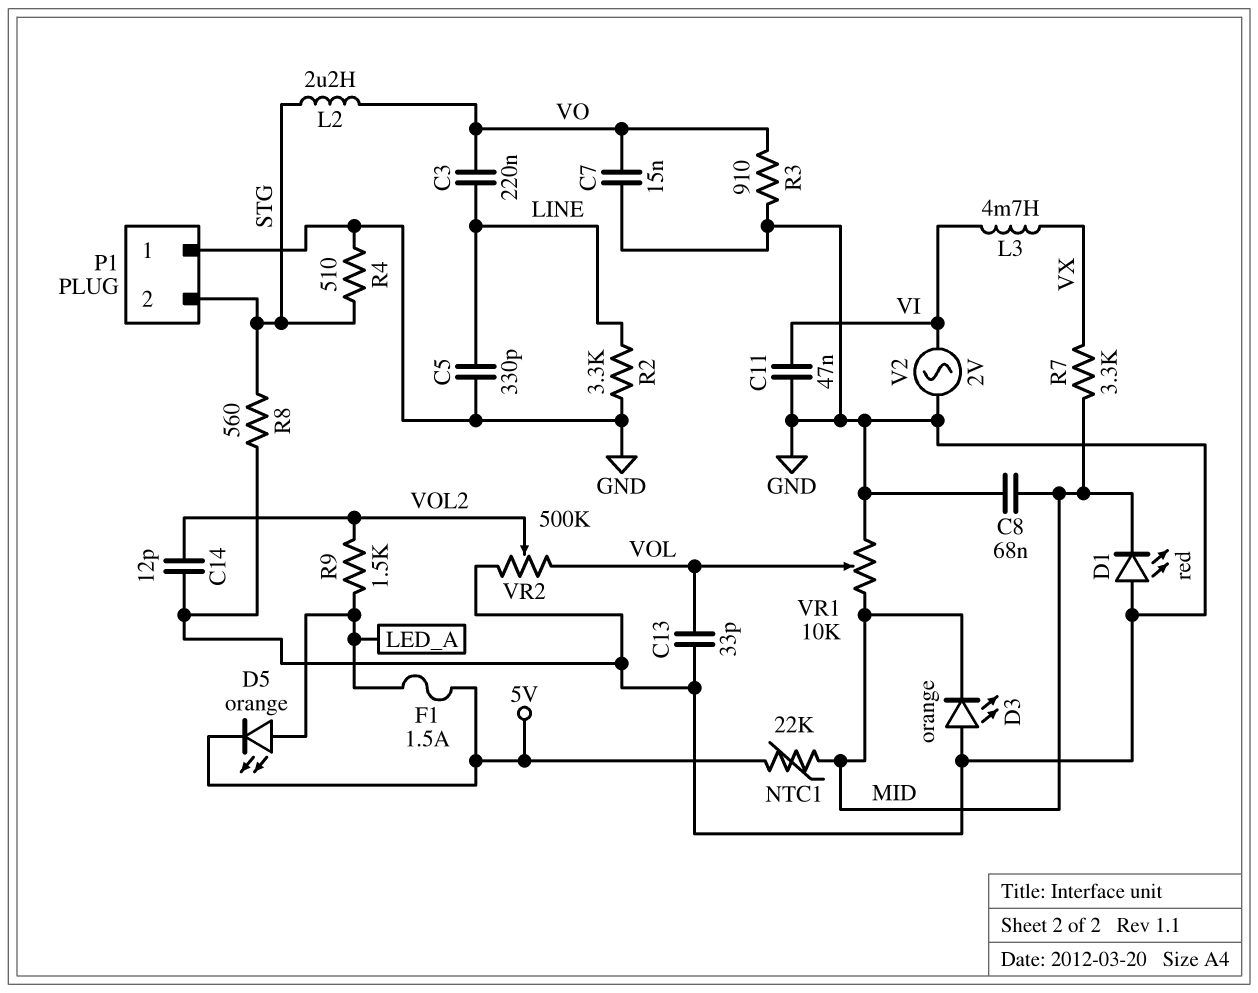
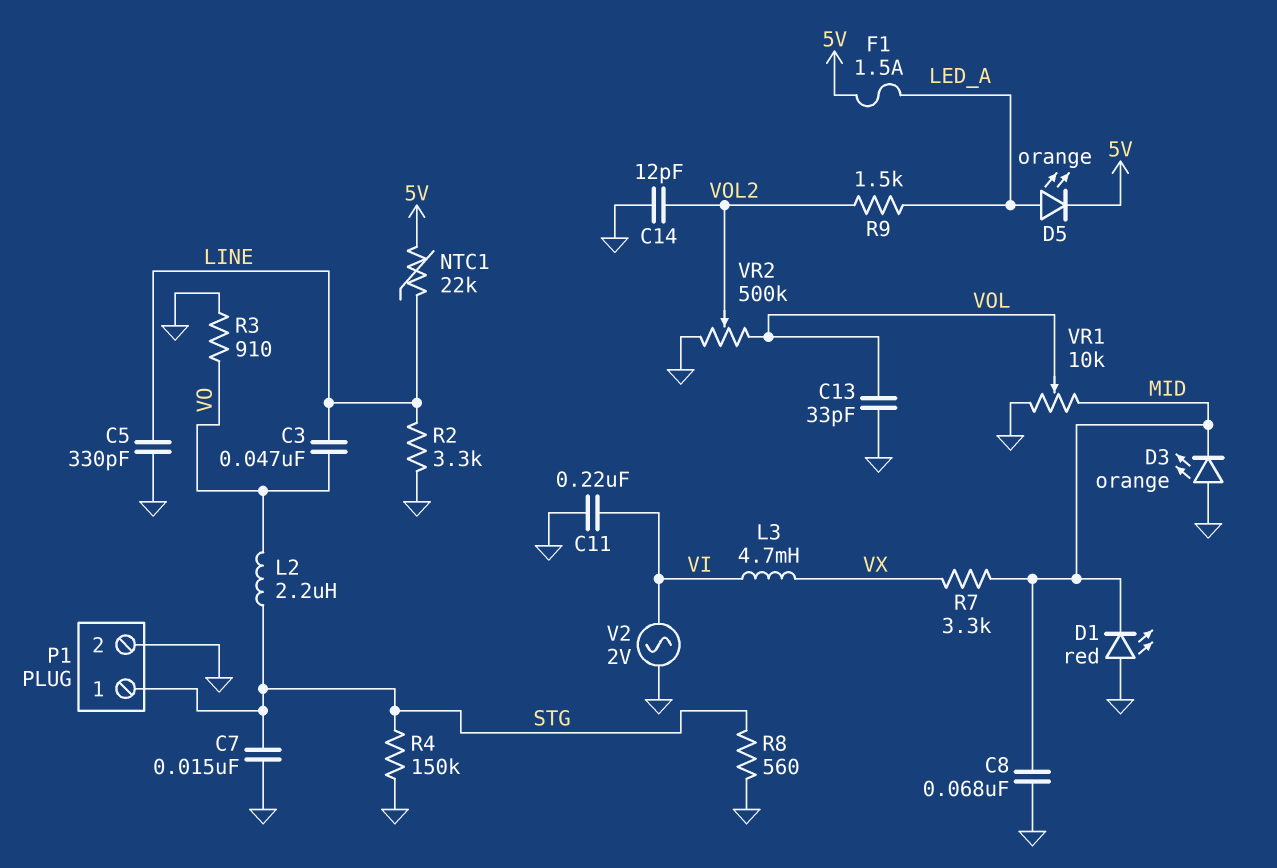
C3: 220nF (LINE, VO) -> 47nF (LINE, VO)
C7: 15nF (GND, VO) -> 15nF (GND, STG)
C11: 47nF (GND, VI) -> 220nF (GND, VI)
NTC1: 22k (5V, MID) -> 22k (5V, LINE)
P1 pin 1: GND -> STG
P1 pin 2: STG -> GND
R4: 510 (GND, STG) -> 150k (GND, STG)

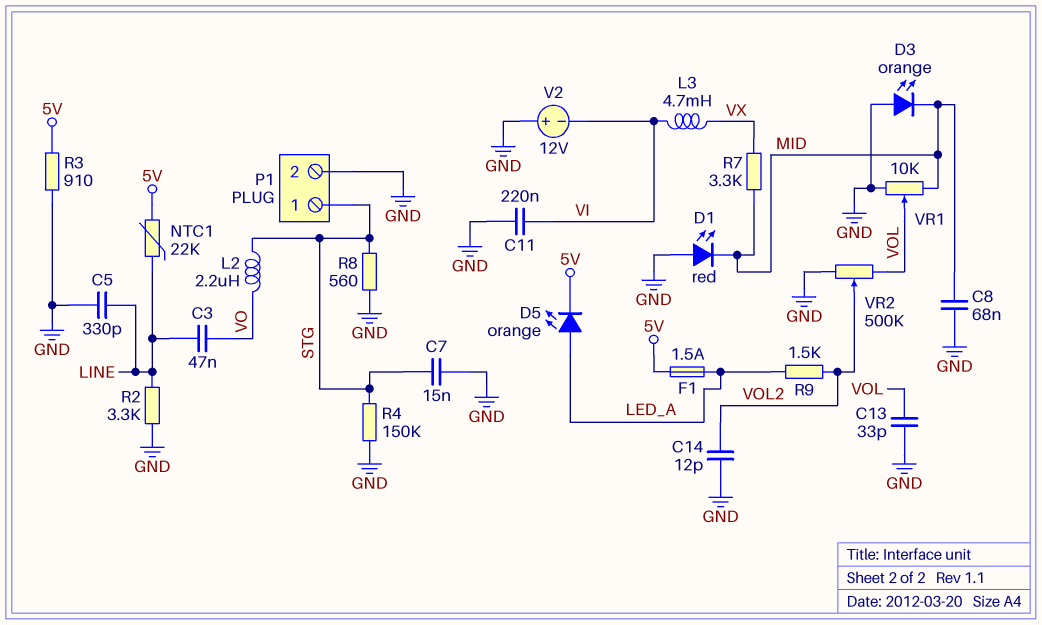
R3: 910 (GND, VO) -> 910 (5V, GND)
V2: AC 2V (GND, VI) -> 12V (plus GND, minus VI)

